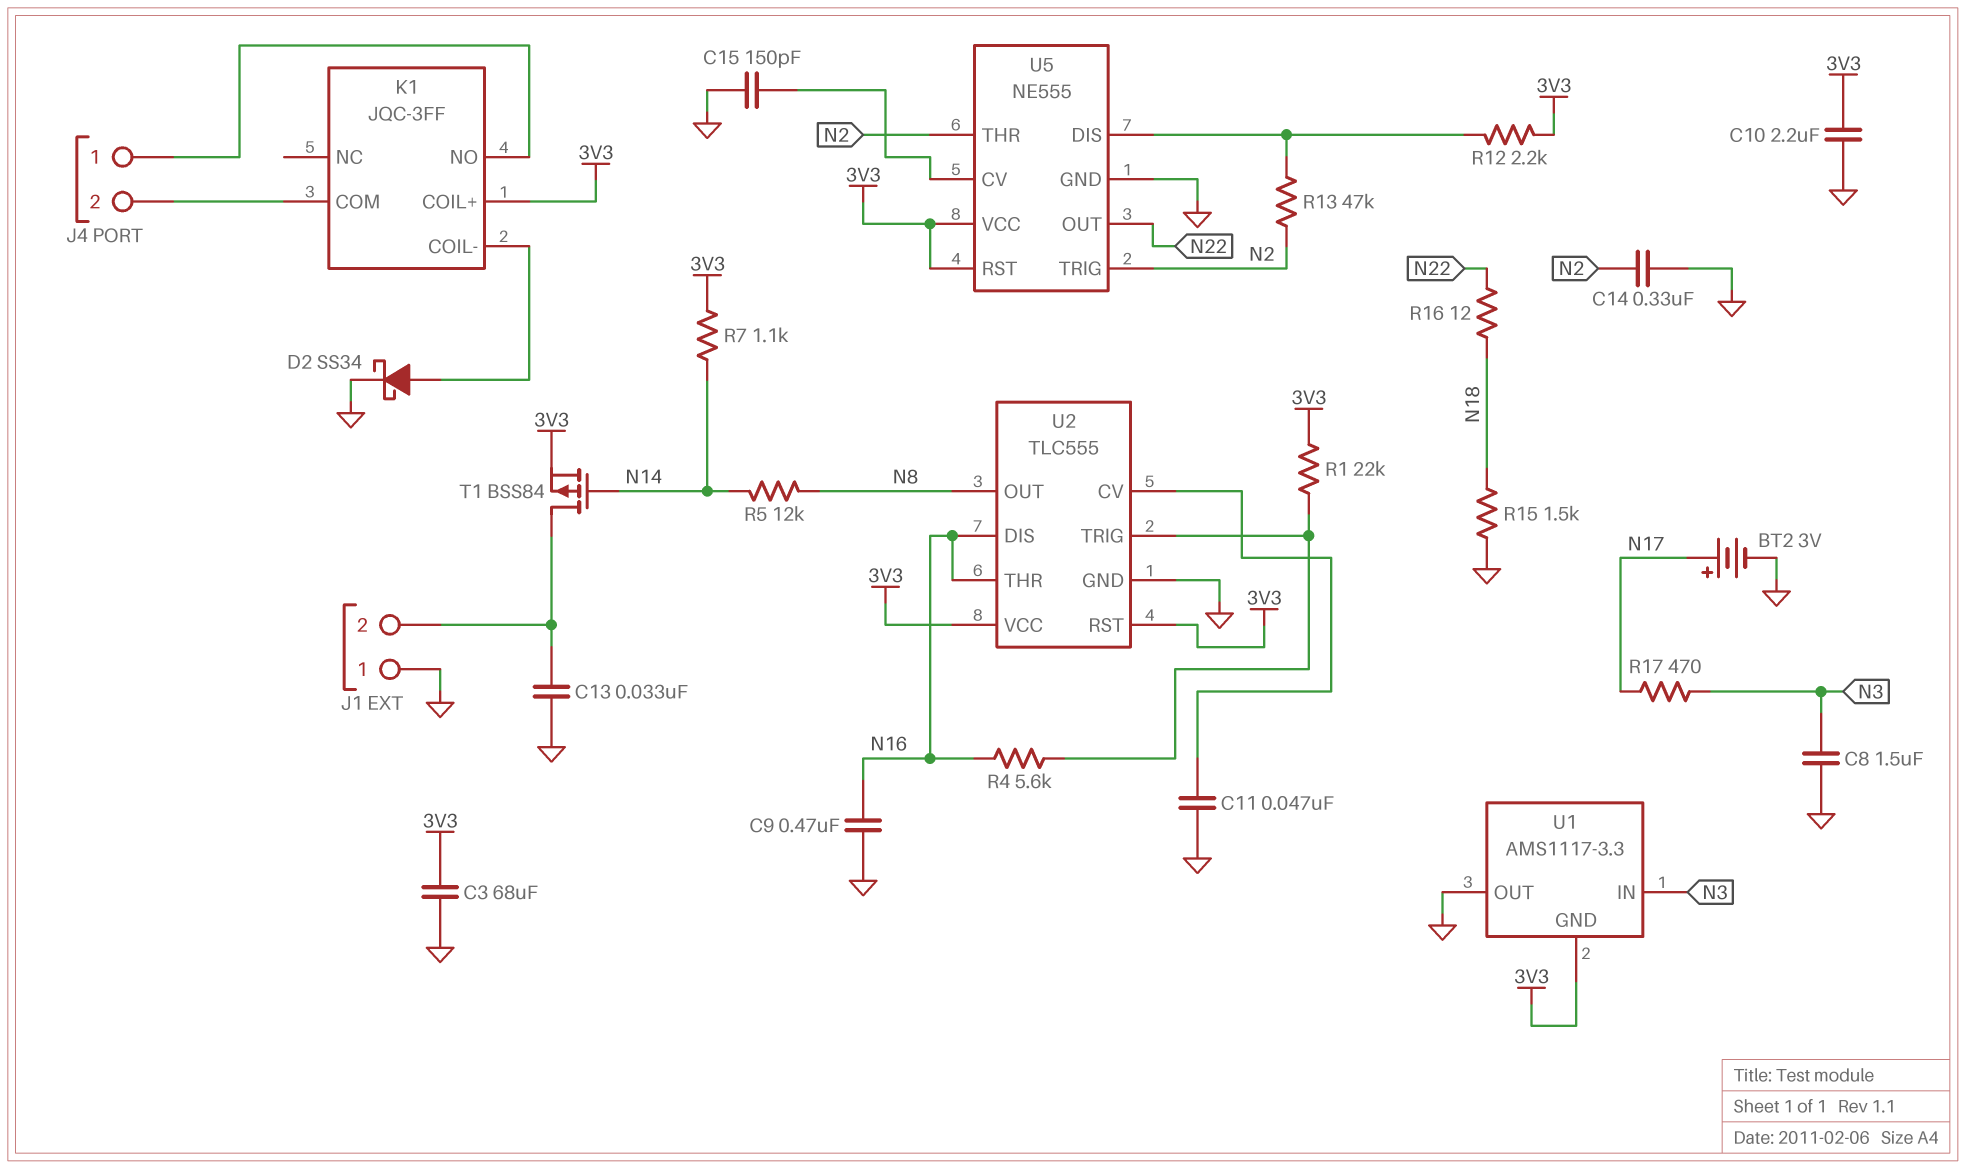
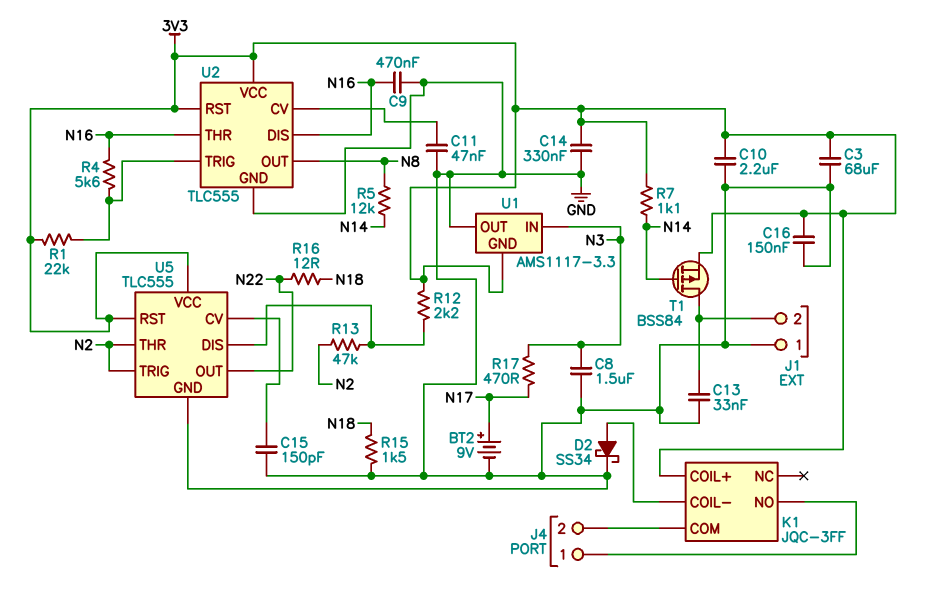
BT2: 3V (plus N17, minus GND) -> 9V (plus N17, minus GND)
C14: 330nF (GND, N2) -> 330nF (3V3, GND)
C16: none -> 150nF (3V3, GND)
U5: NE555 -> TLC555

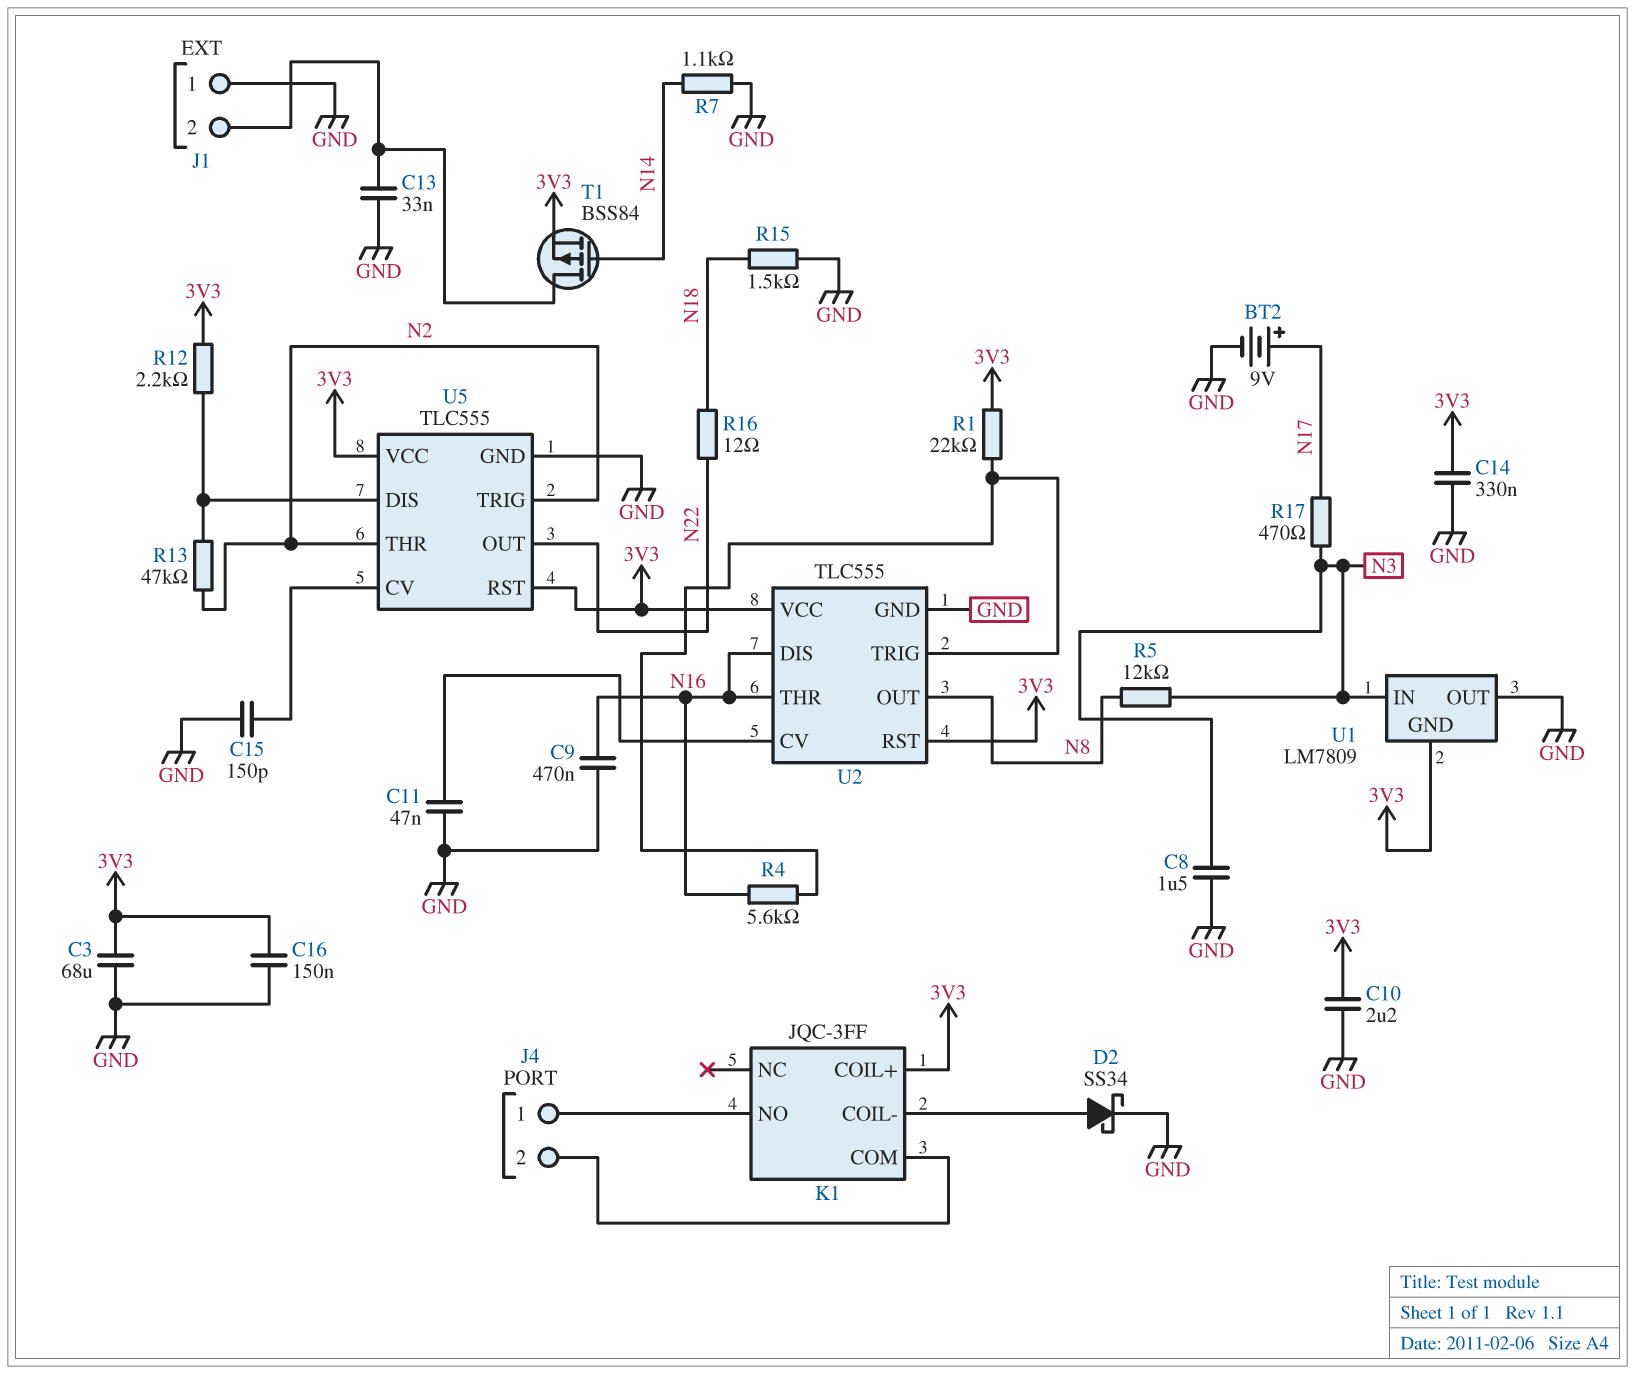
R5: 12k (N8, N14) -> 12k (N3, N8)
R7: 1.1k (3V3, N14) -> 1.1k (GND, N14)
U1: AMS1117-3.3 -> LM7809

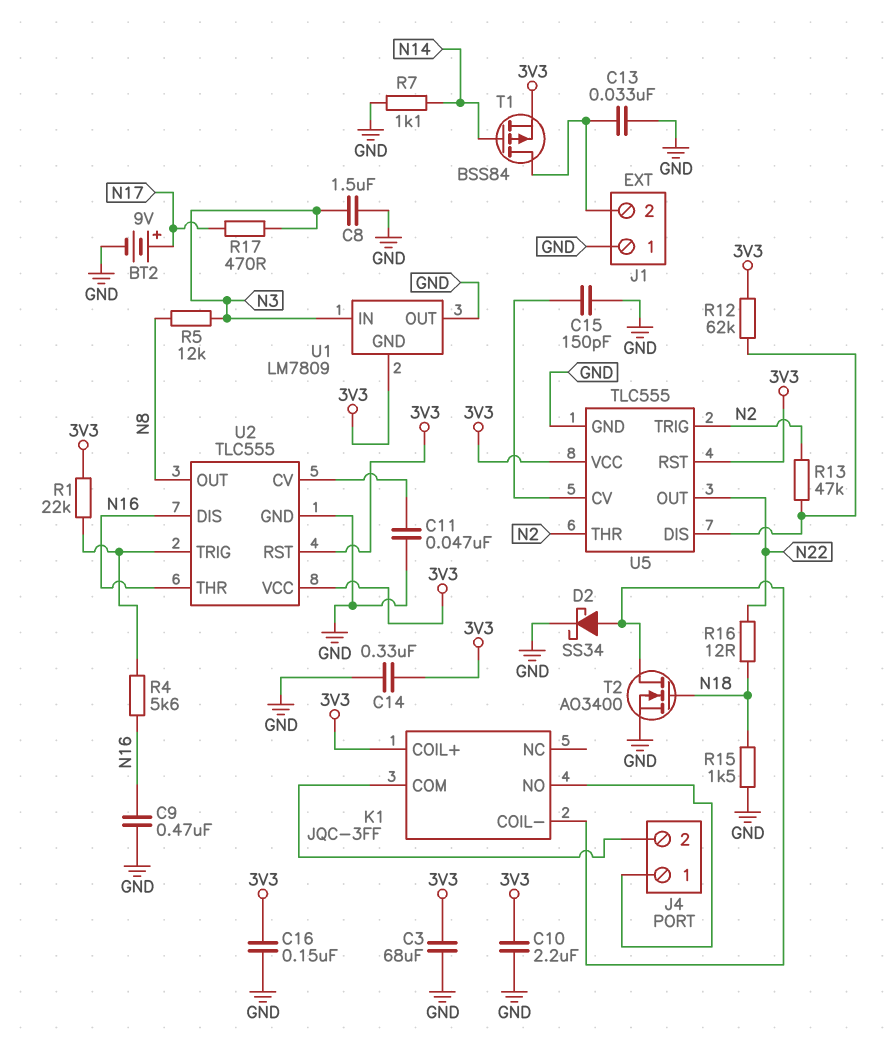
R12: 2.2k (3V3, U5/DIS) -> 62k (3V3, U5/DIS)
T2: none -> NMOS AO3400 (G N18, D K1/COIL-, S GND)

